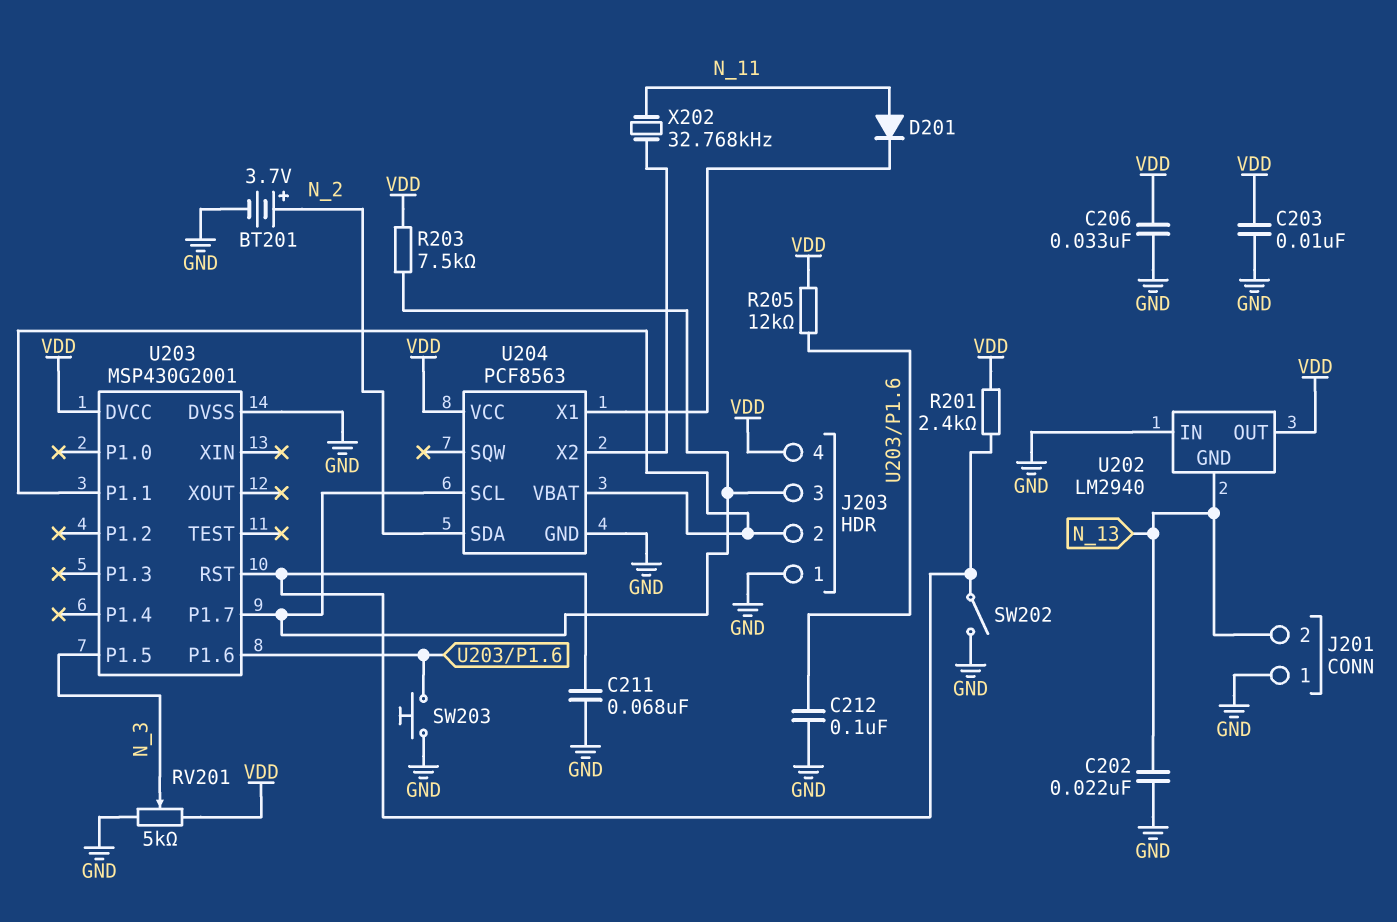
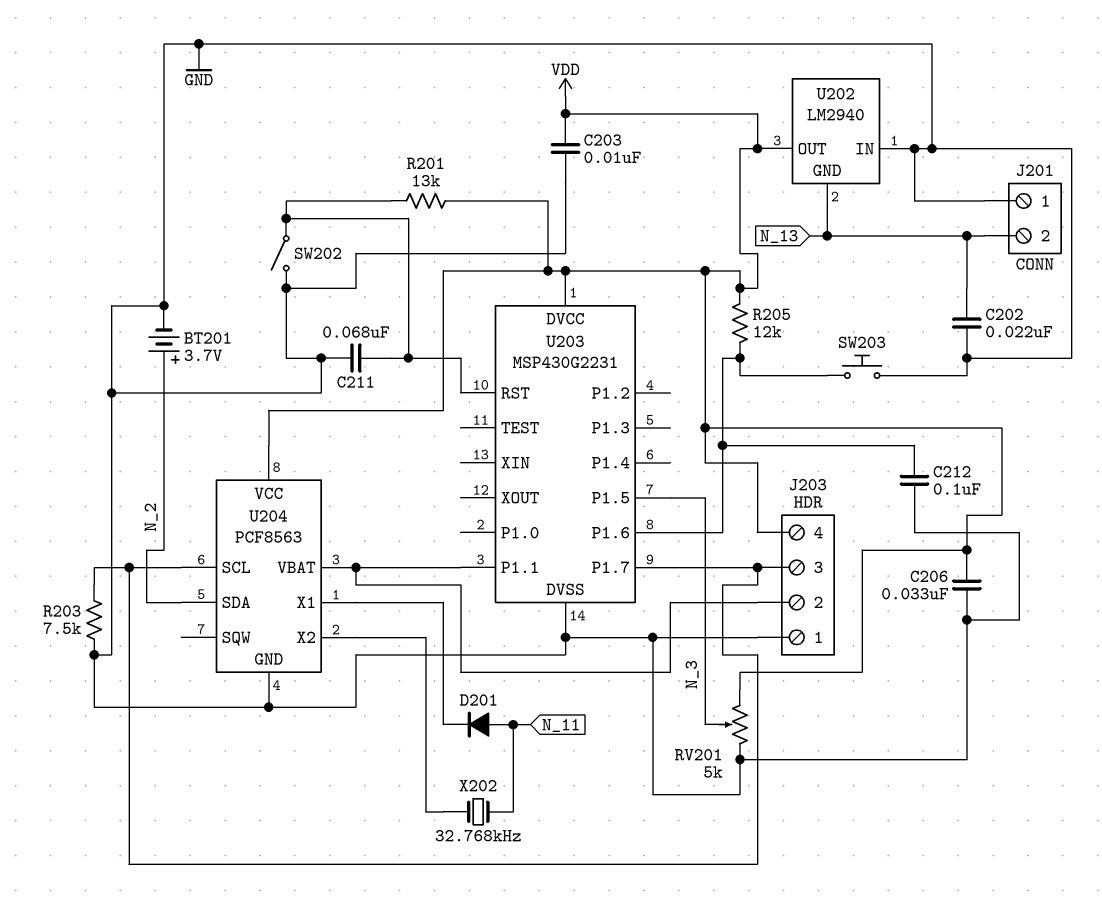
R201: 2.4k (U203/RST, VDD) -> 13k (U203/RST, VDD)
R203: 7.5k (J203/3, VDD) -> 7.5k (GND, J203/3)
U203: MSP430G2001 -> MSP430G2231

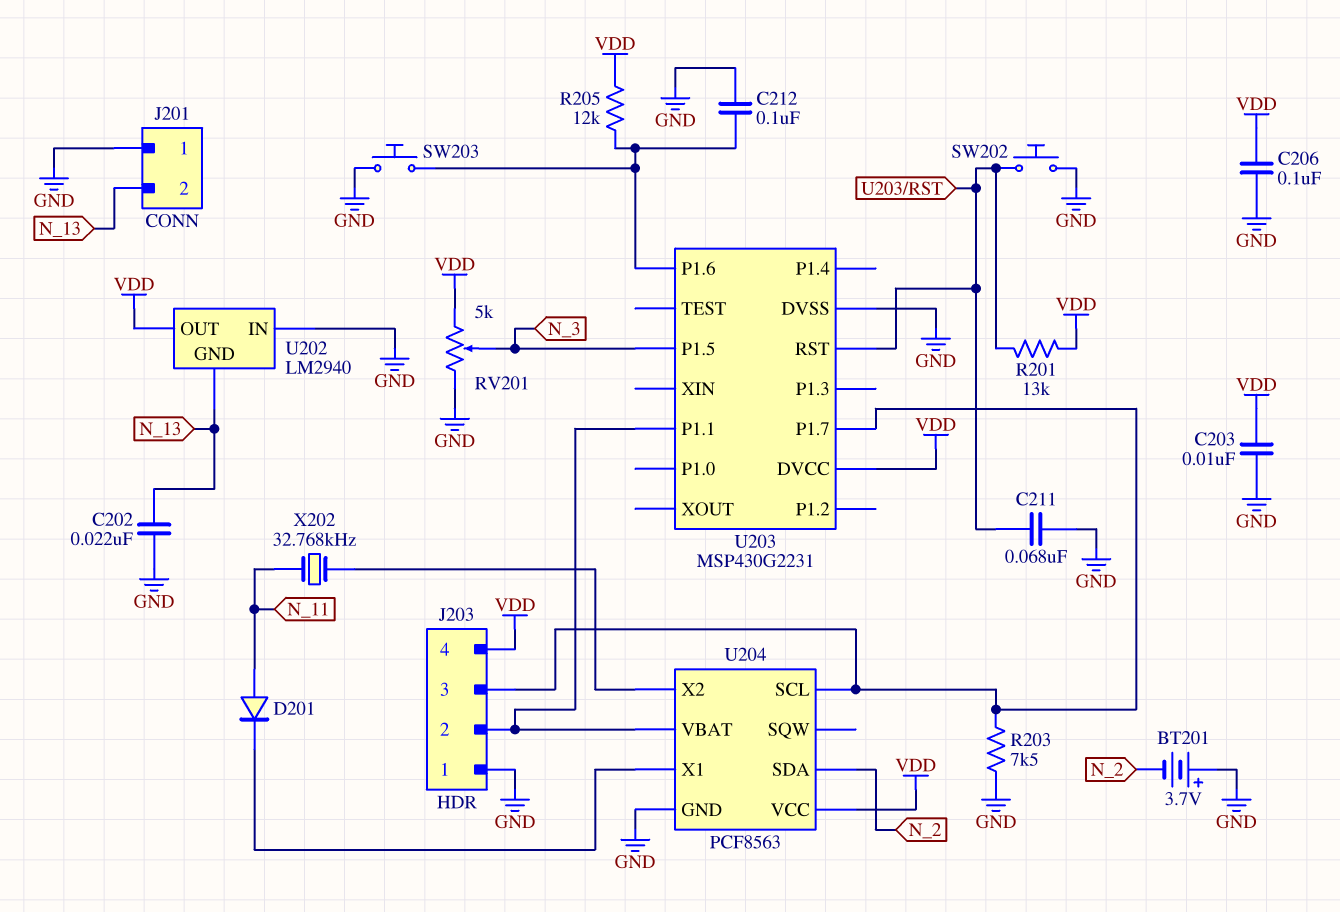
BT201: 3.7V (plus N_2, minus GND) -> 3.7V (plus GND, minus N_2)
C206: 33nF (GND, VDD) -> 100nF (GND, VDD)
SW202: switch (GND, U203/RST) -> button (GND, U203/RST)

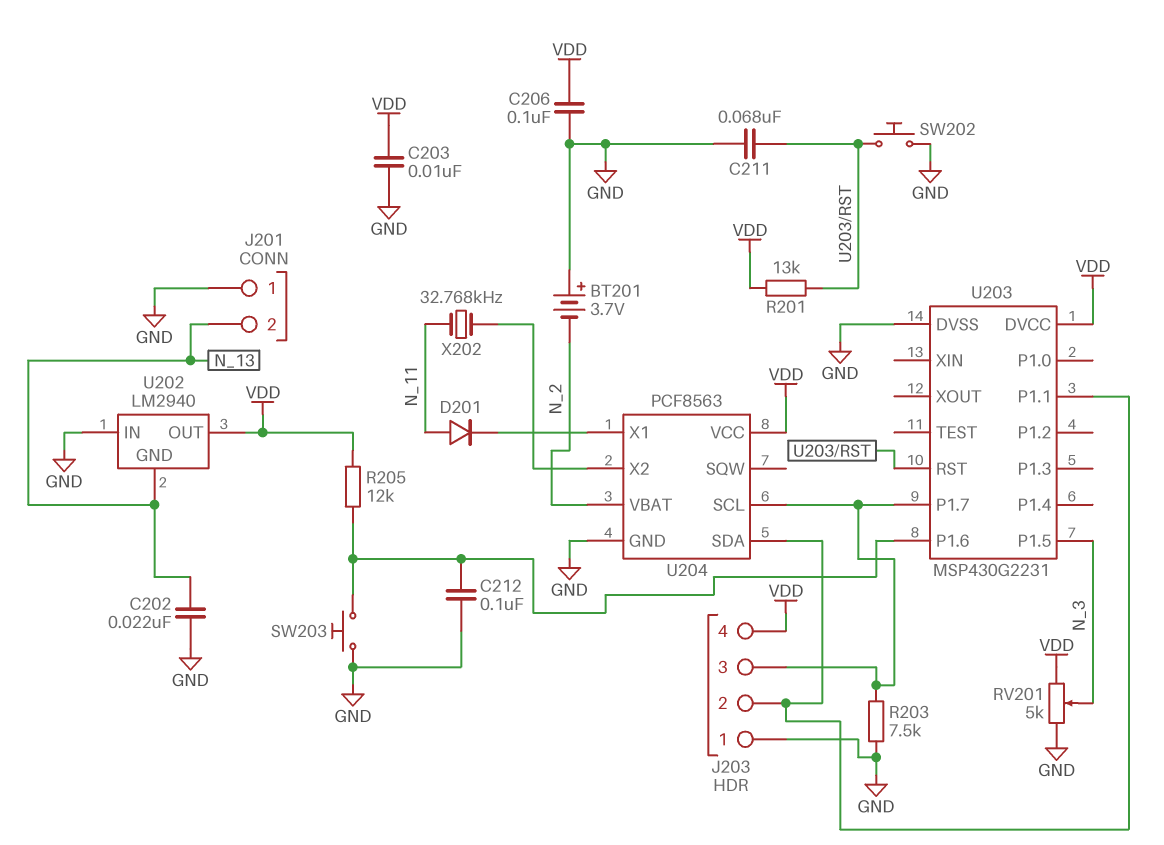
U204 pin SDA: N_2 -> J203/2
U204 pin VBAT: J203/2 -> N_2

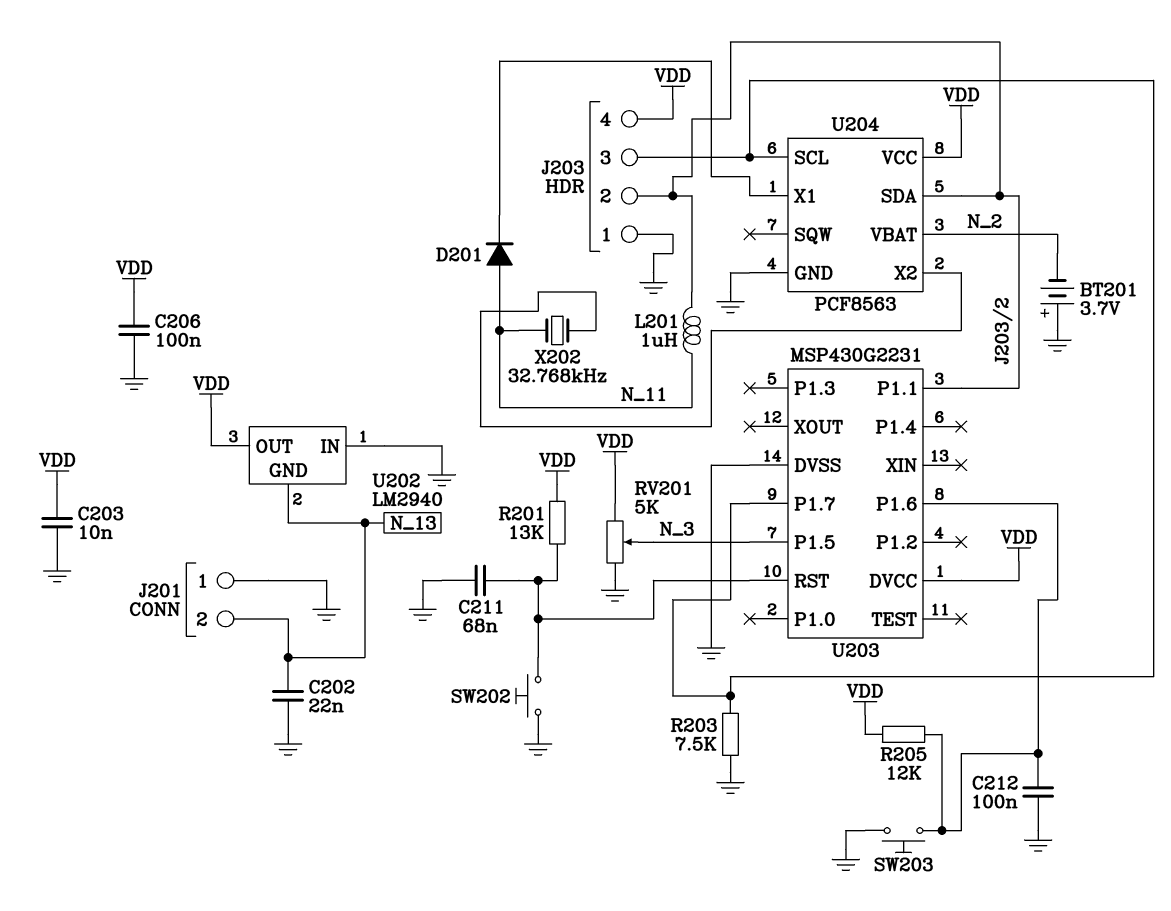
L201: none -> 1uH (J203/2, N_11)

